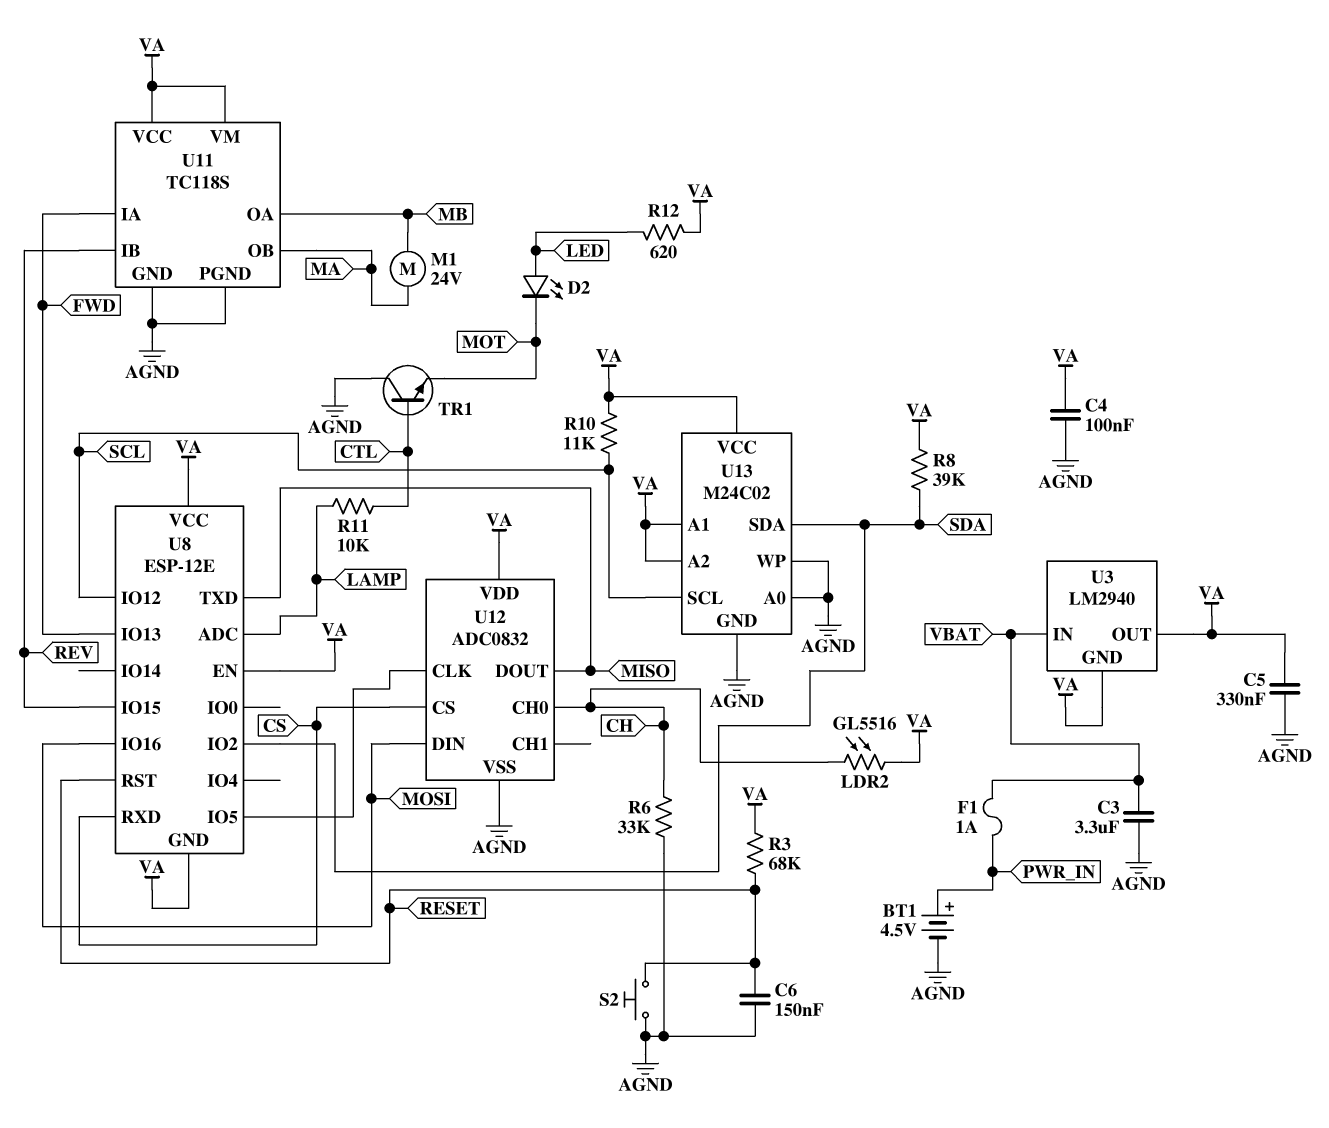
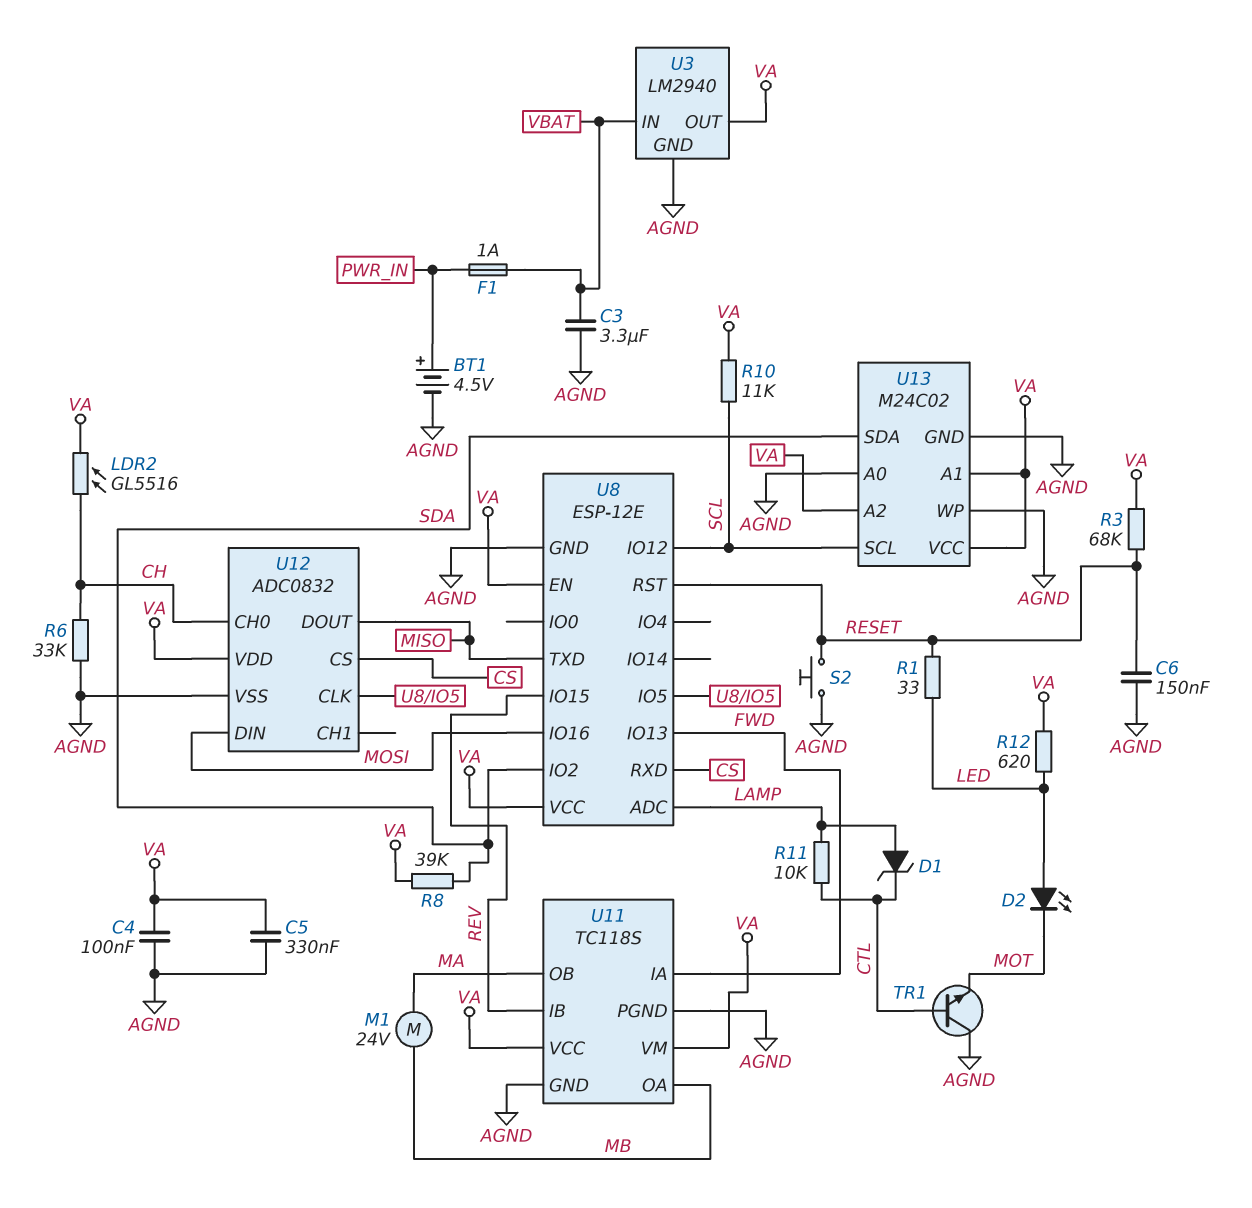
D1: none -> zener (A LAMP, K CTL)
R1: none -> 33 (LED, RESET)
U3 pin GND: VA -> AGND
U8 pin GND: VA -> AGND

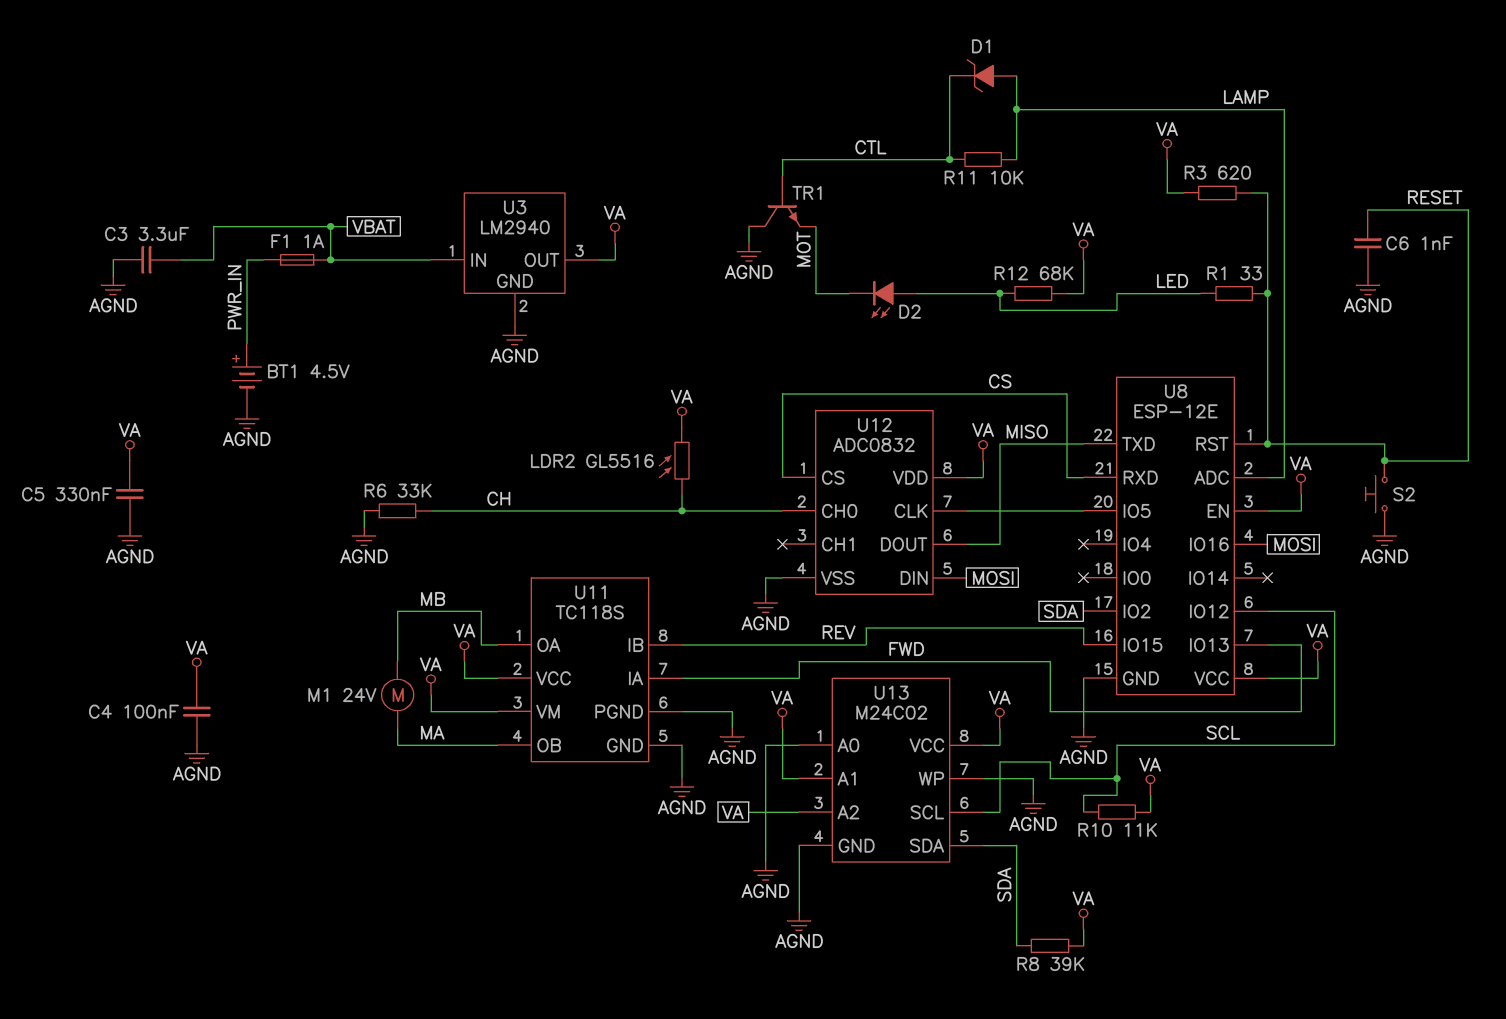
C6: 150nF (AGND, RESET) -> 1nF (AGND, RESET)
R3: 68k (RESET, VA) -> 620 (RESET, VA)
R12: 620 (LED, VA) -> 68k (LED, VA)

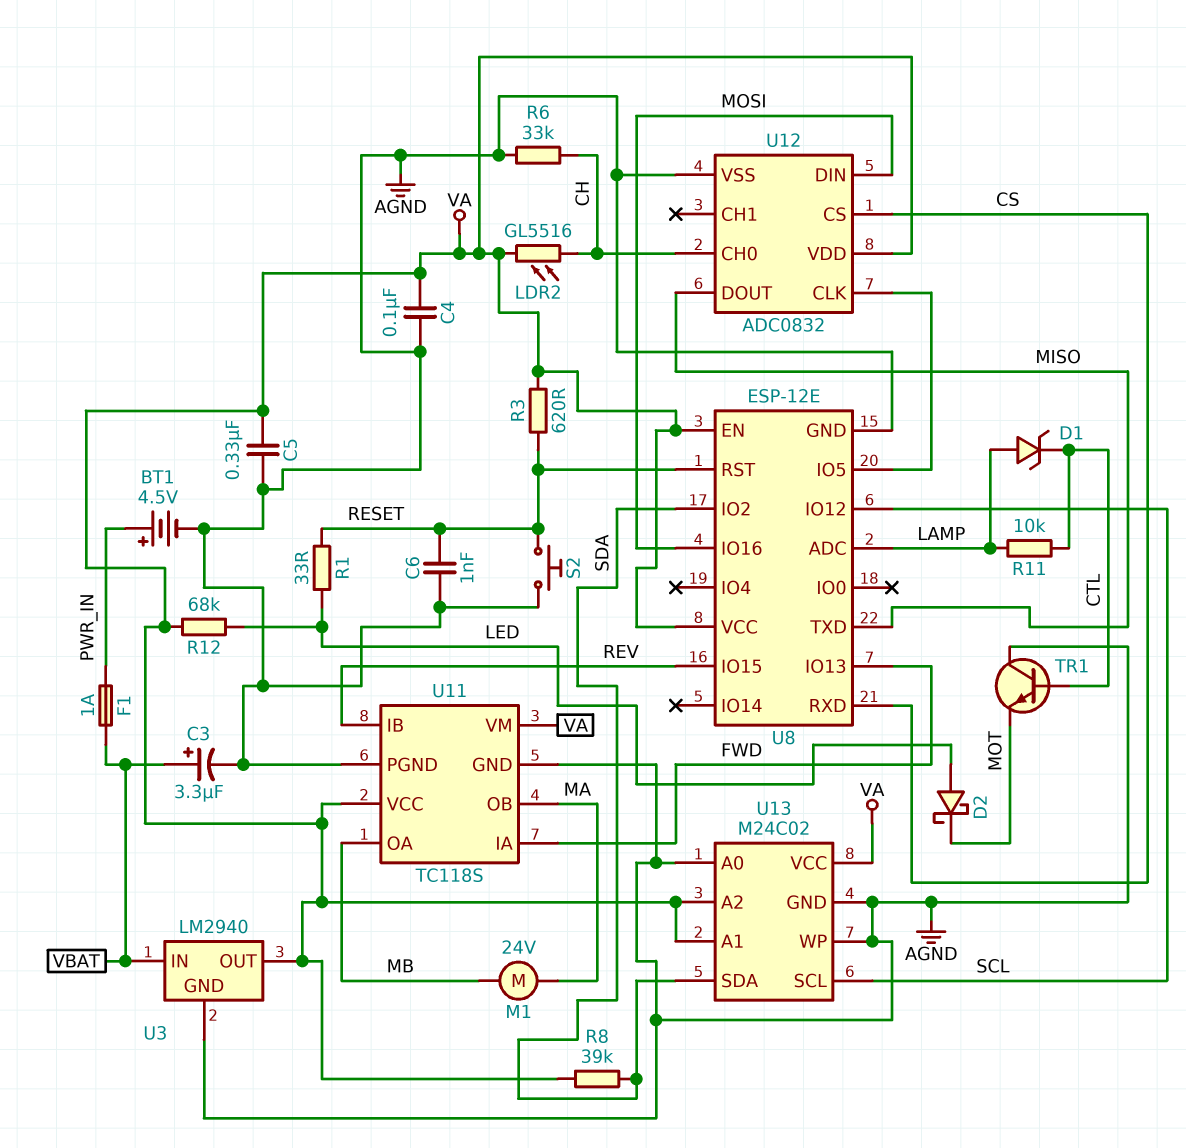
C3: 3.3uF (AGND, VBAT) -> 3.3uF (plus VBAT, minus AGND)
D2: LED (A LED, K MOT) -> schottky (A LED, K MOT)
R10: 11k (SCL, VA) -> none

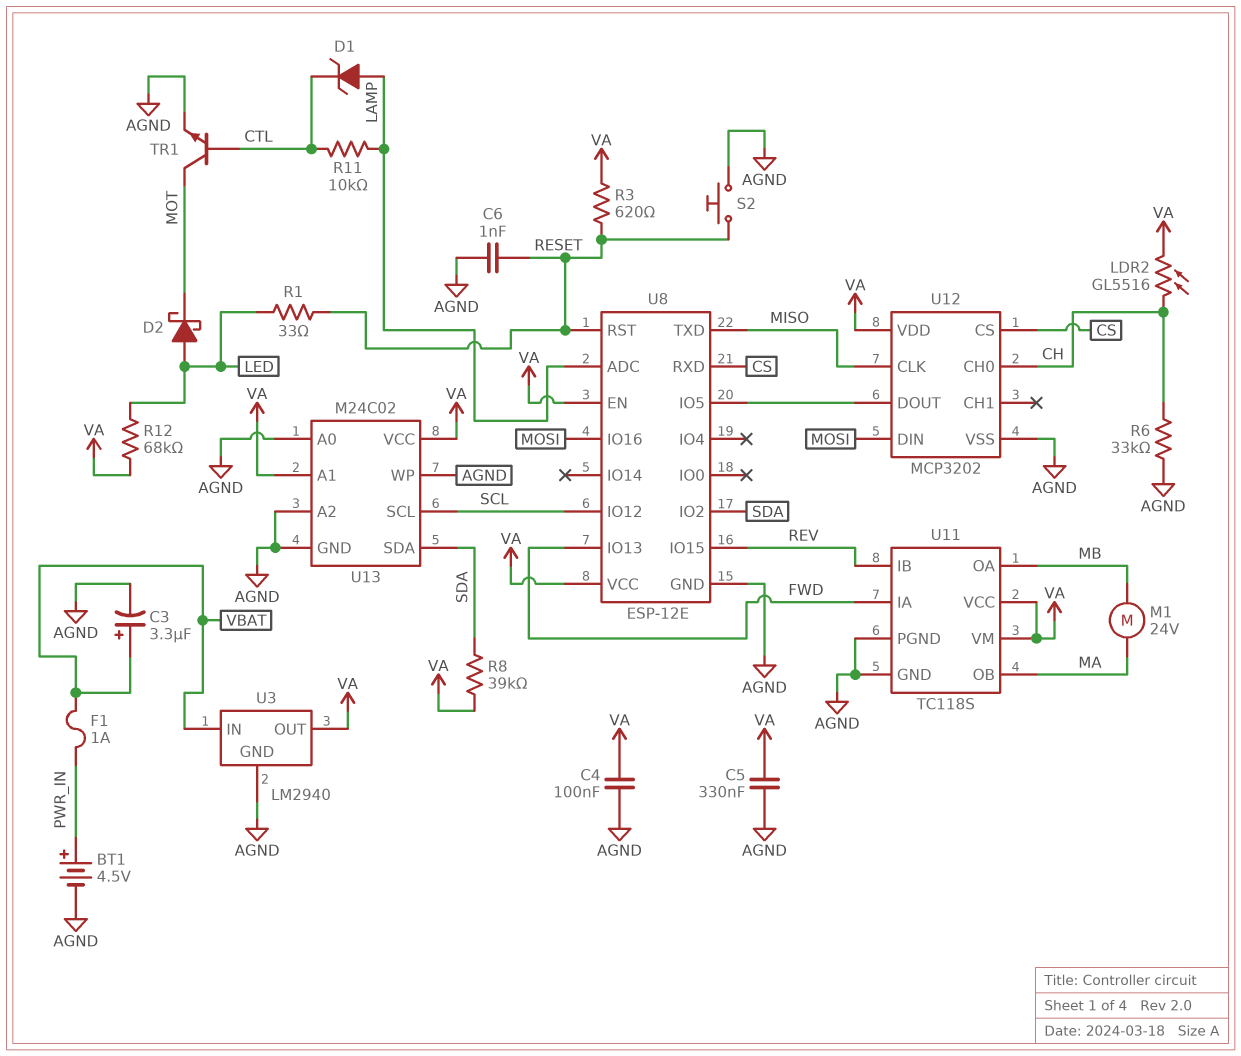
TR1: NPN (B CTL, C AGND, E MOT) -> NPN (B CTL, C MOT, E AGND)
U12: ADC0832 -> MCP3202
U12 pin CLK: U8/IO5 -> MISO
U12 pin DOUT: MISO -> U8/IO5
U13 pin A2: VA -> AGND

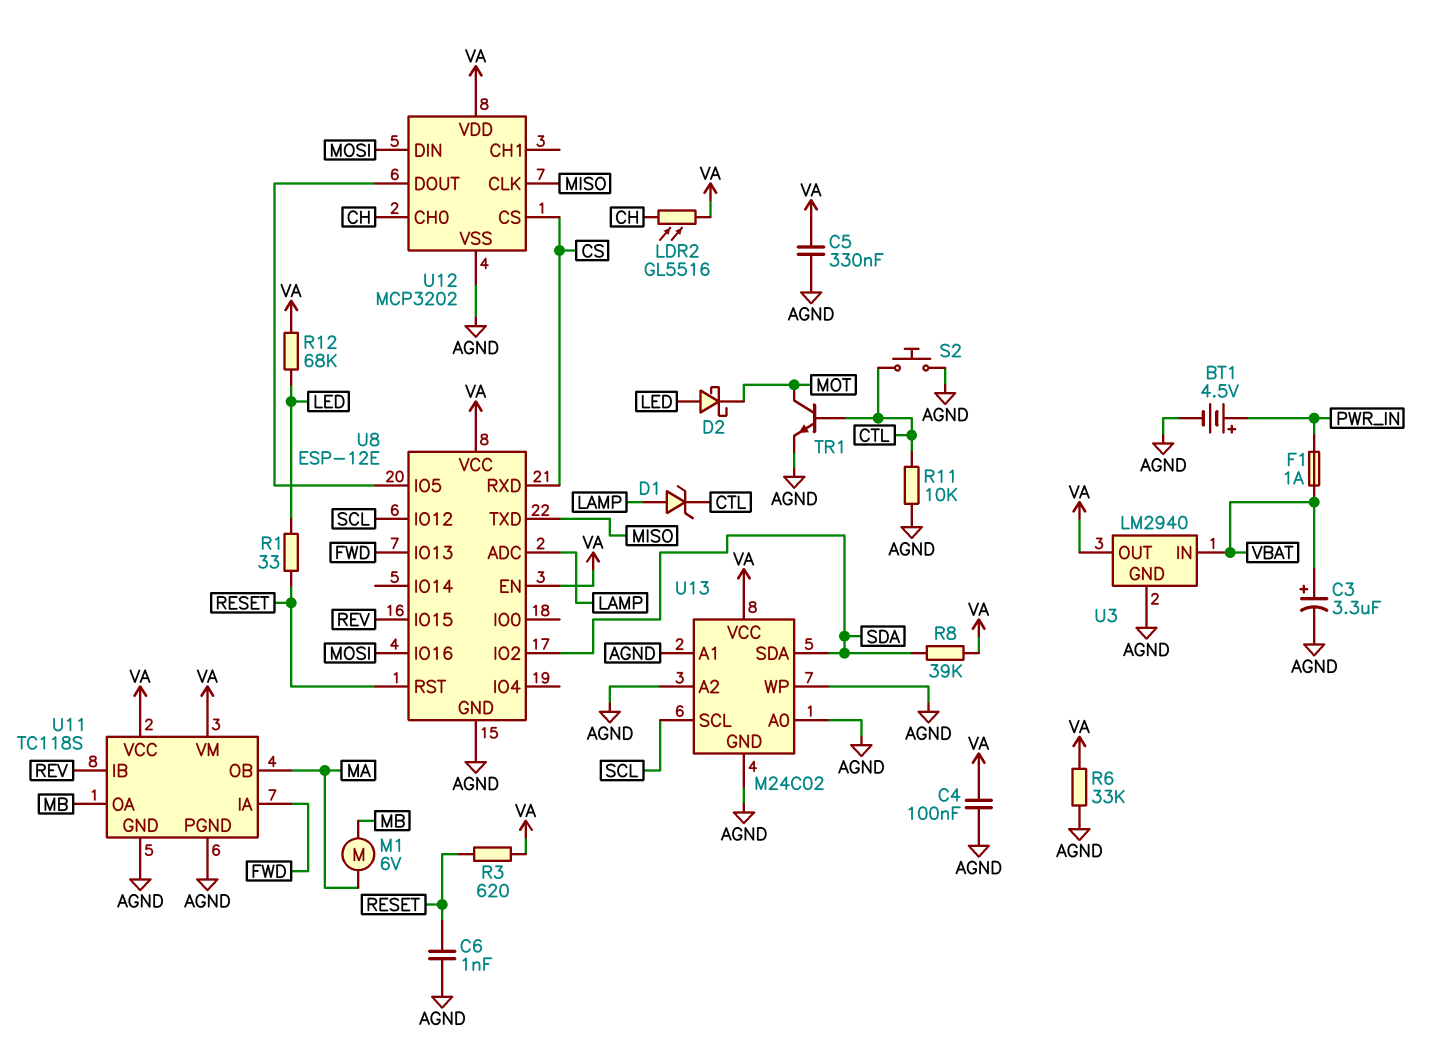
M1: motor 24V (MA, MB) -> motor 6V (MA, MB)
R6: 33k (AGND, CH) -> 33k (AGND, VA)
R11: 10k (CTL, LAMP) -> 10k (AGND, CTL)
S2: button (AGND, RESET) -> button (AGND, CTL)
U13 pin A1: VA -> AGND

